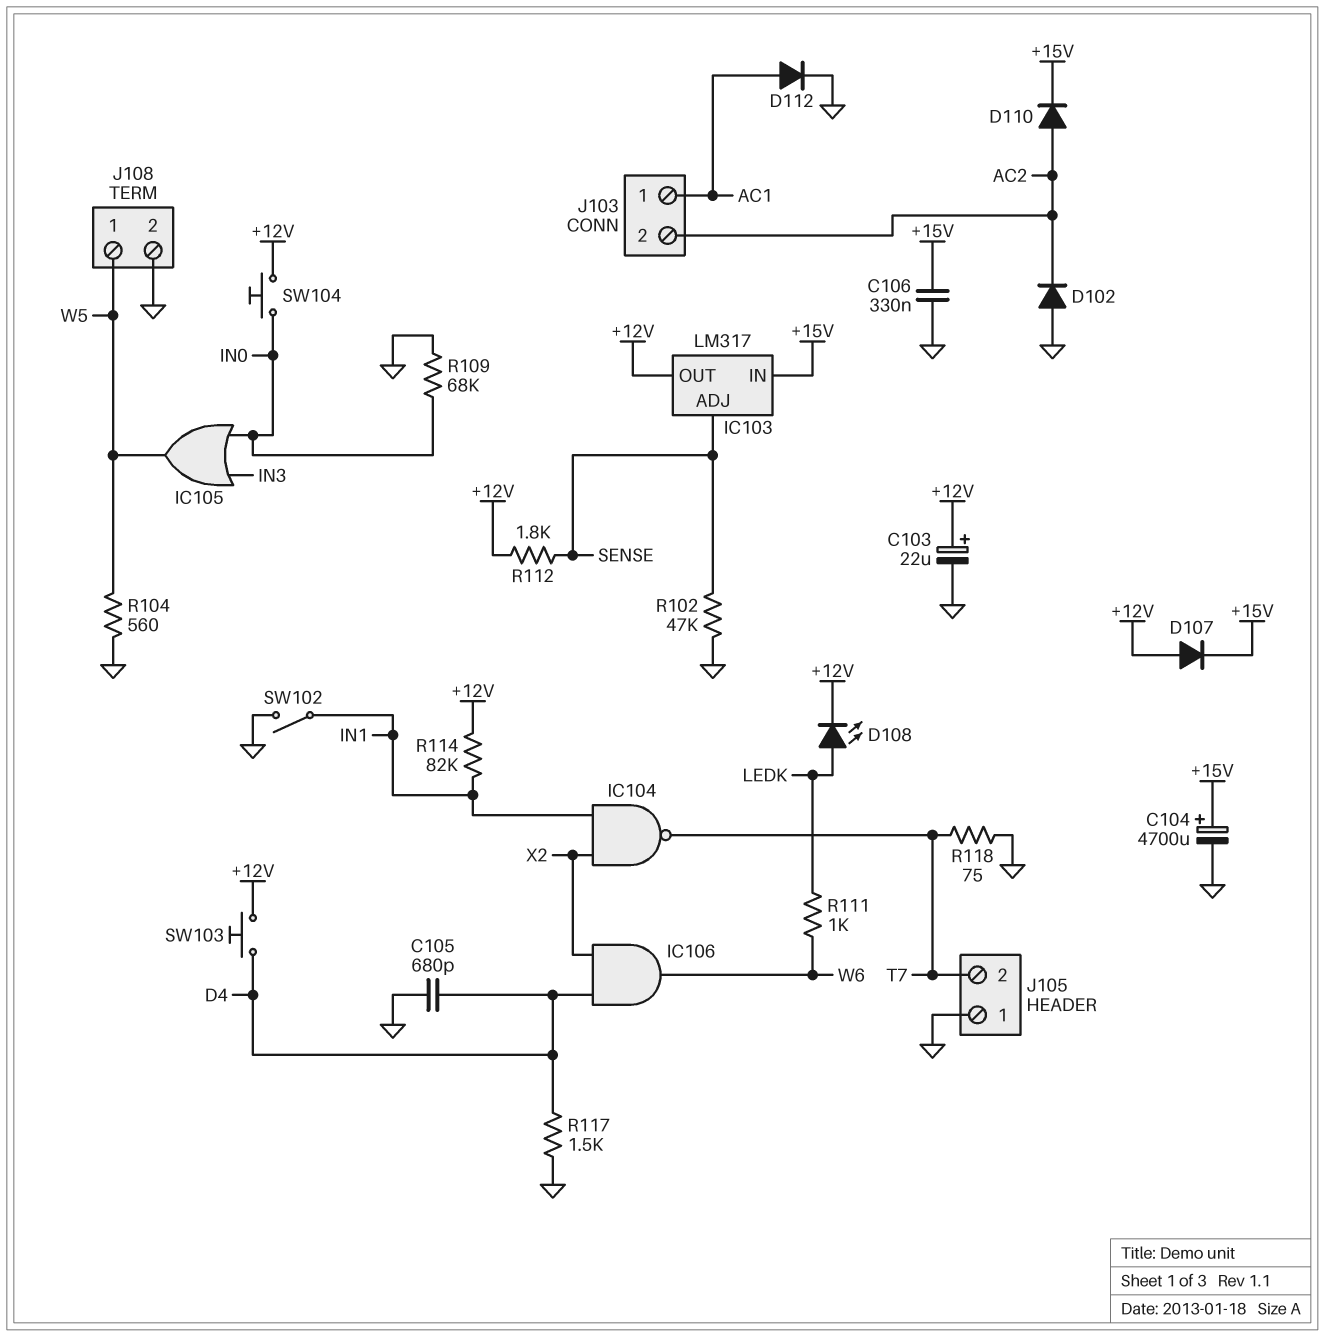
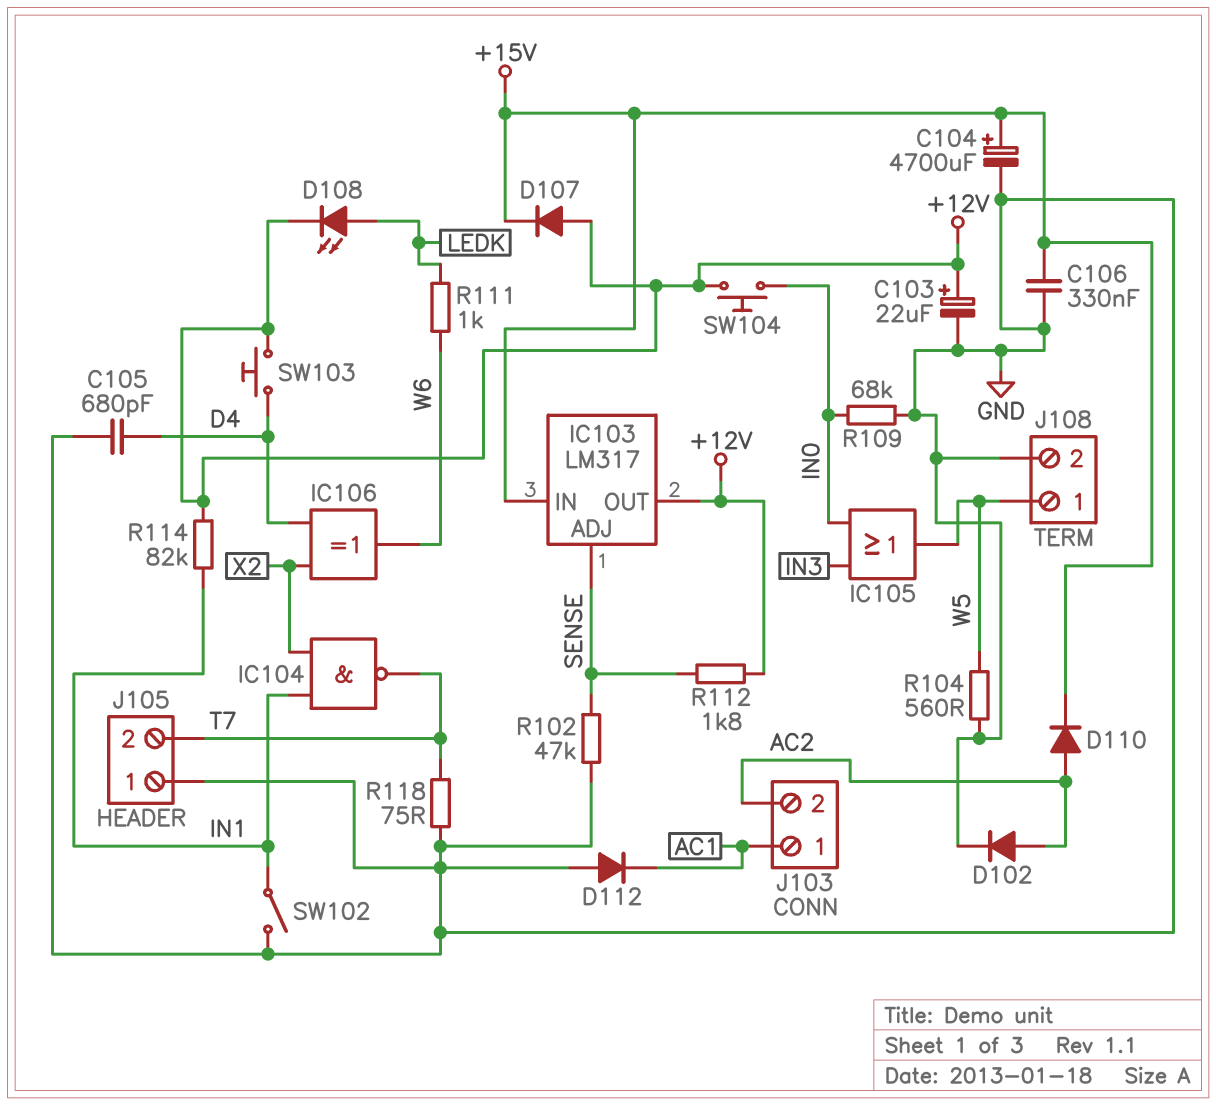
D102: diode (A GND, K AC2) -> diode (A AC2, K GND)
D112: diode (A AC1, K GND) -> diode (A GND, K AC1)
IC106: AND (in D4, in X2, out W6) -> XOR (in D4, in X2, out W6)
R117: 1.5k (D4, GND) -> none

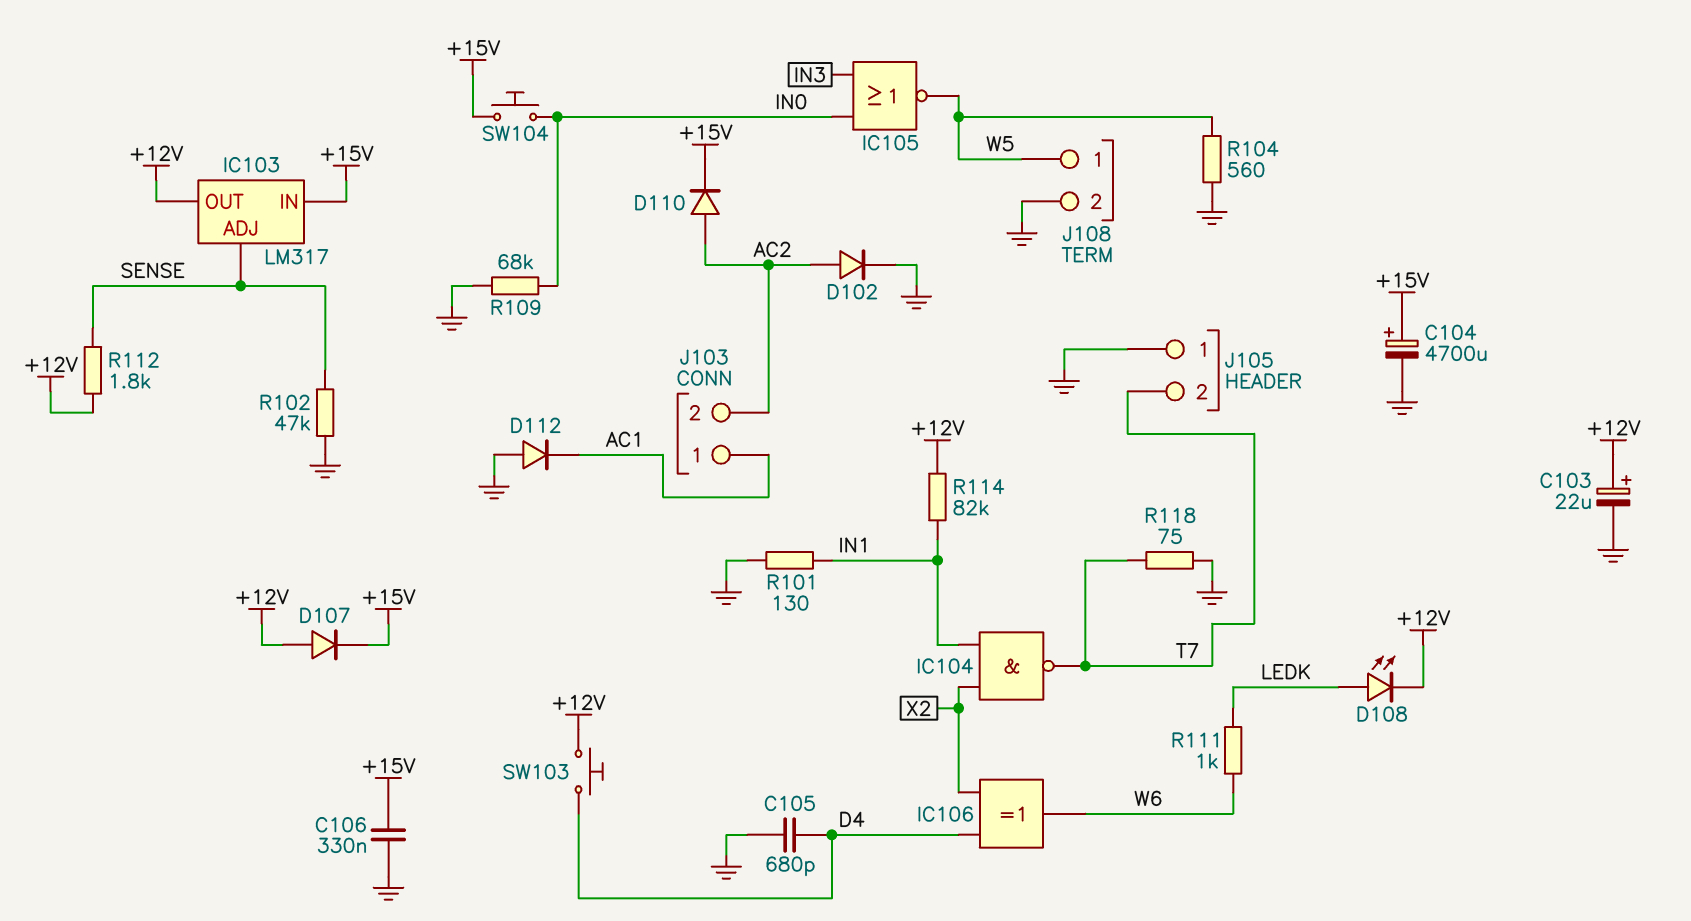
IC105: OR (in IN0, in IN3, out W5) -> NOR (in IN0, in IN3, out W5)
R101: none -> 130 (GND, IN1)
SW102: switch (GND, IN1) -> none
SW104: button (+12V, IN0) -> button (+15V, IN0)

